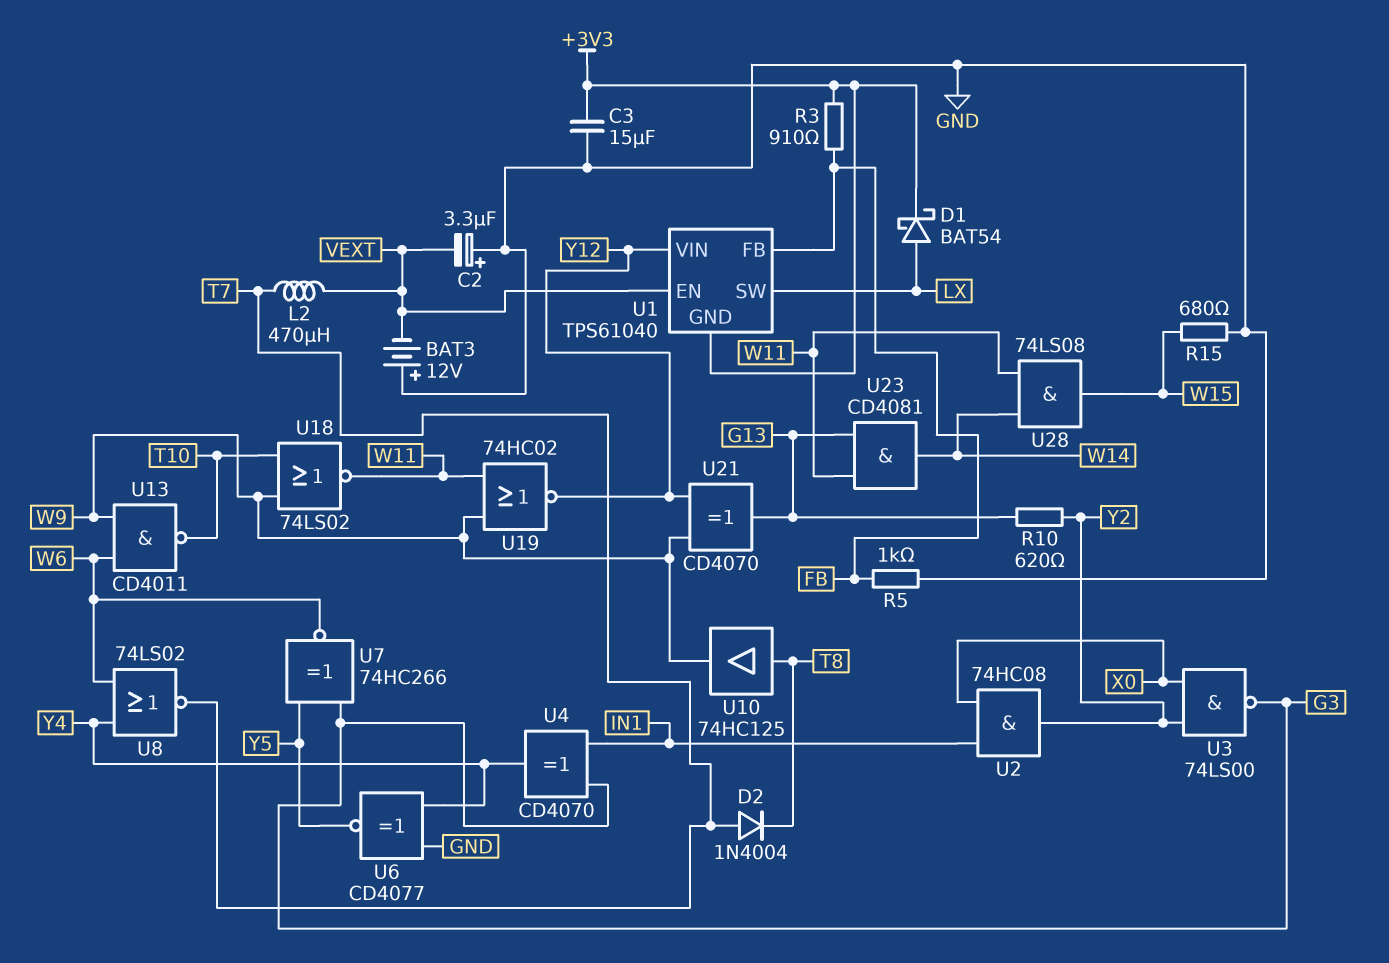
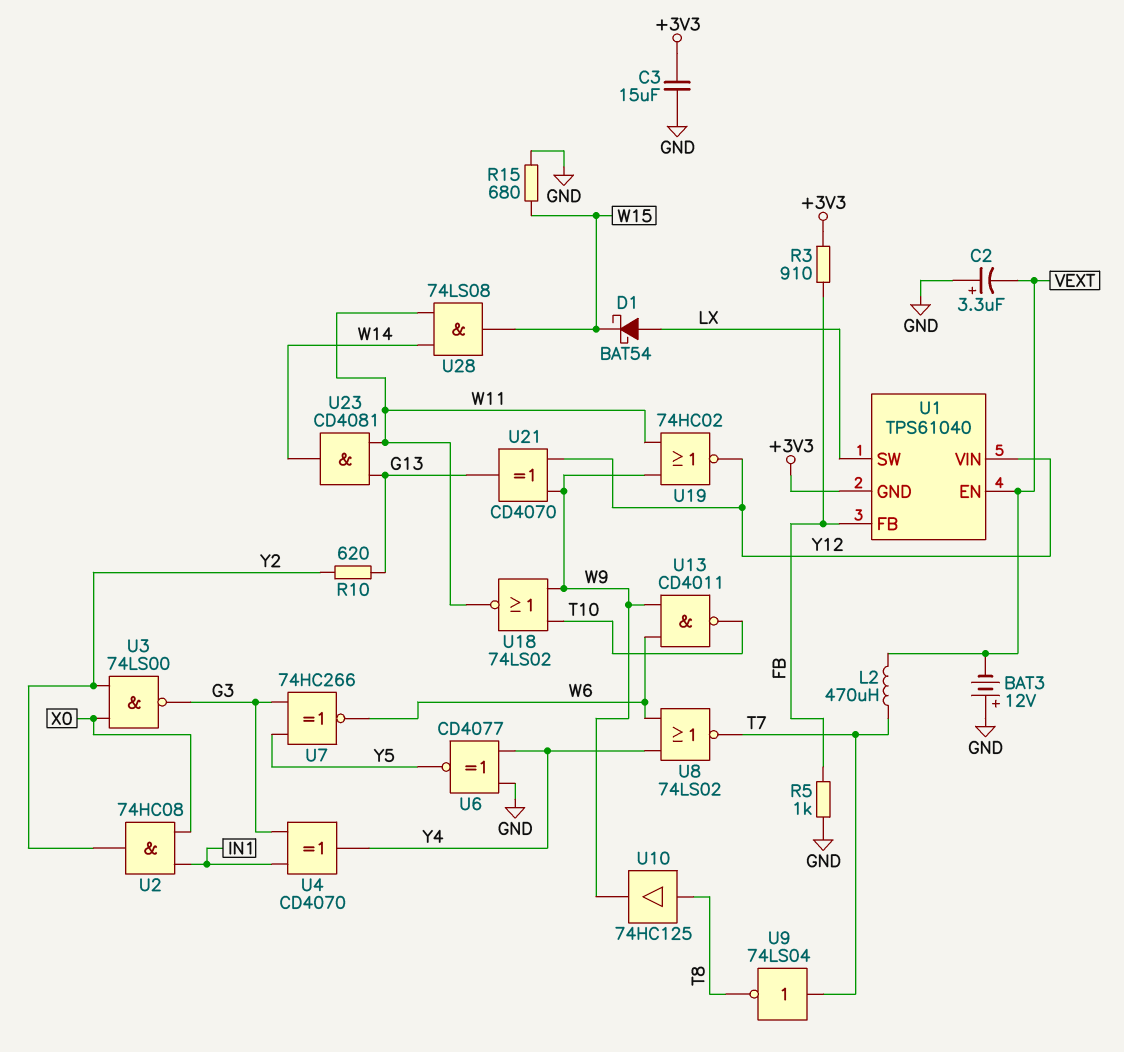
D1: schottky BAT54 (A LX, K +3V3) -> schottky BAT54 (A LX, K W15)
D2: diode 1N4004 (A T7, K T8) -> none
U9: none -> NOT 74LS04 (in T7, out T8)

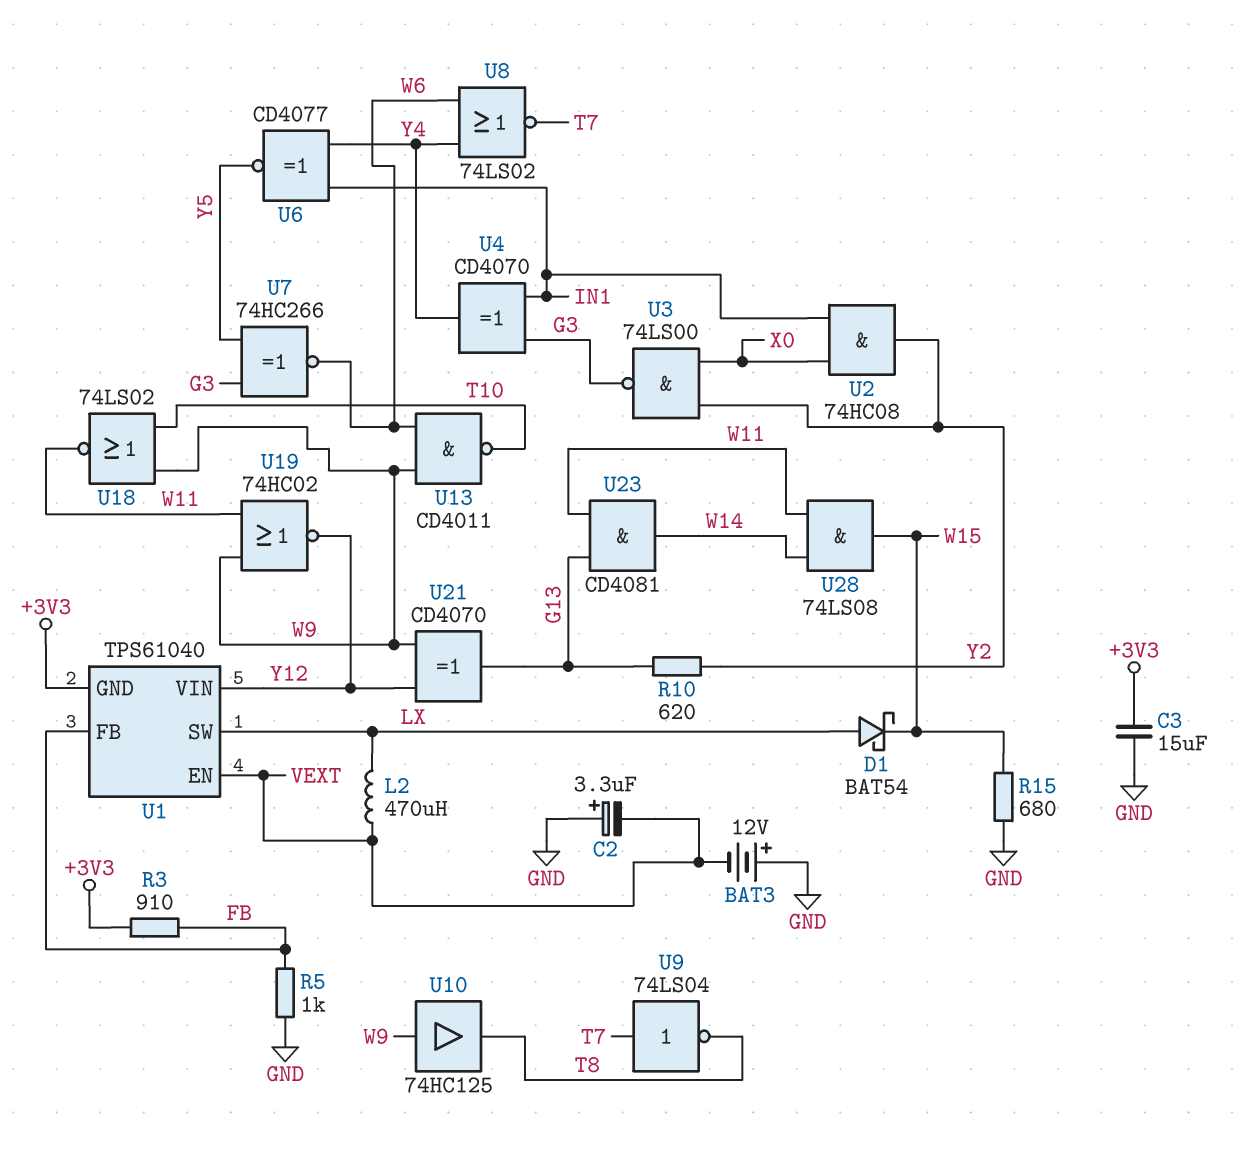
L2: 470uH (T7, VEXT) -> 470uH (LX, VEXT)
U6: XNOR CD4077 (in GND, in Y4, out Y5) -> XNOR CD4077 (in IN1, in Y4, out Y5)
U10: buffer 74HC125 (in T8, out W9) -> buffer 74HC125 (in W9, out T8)

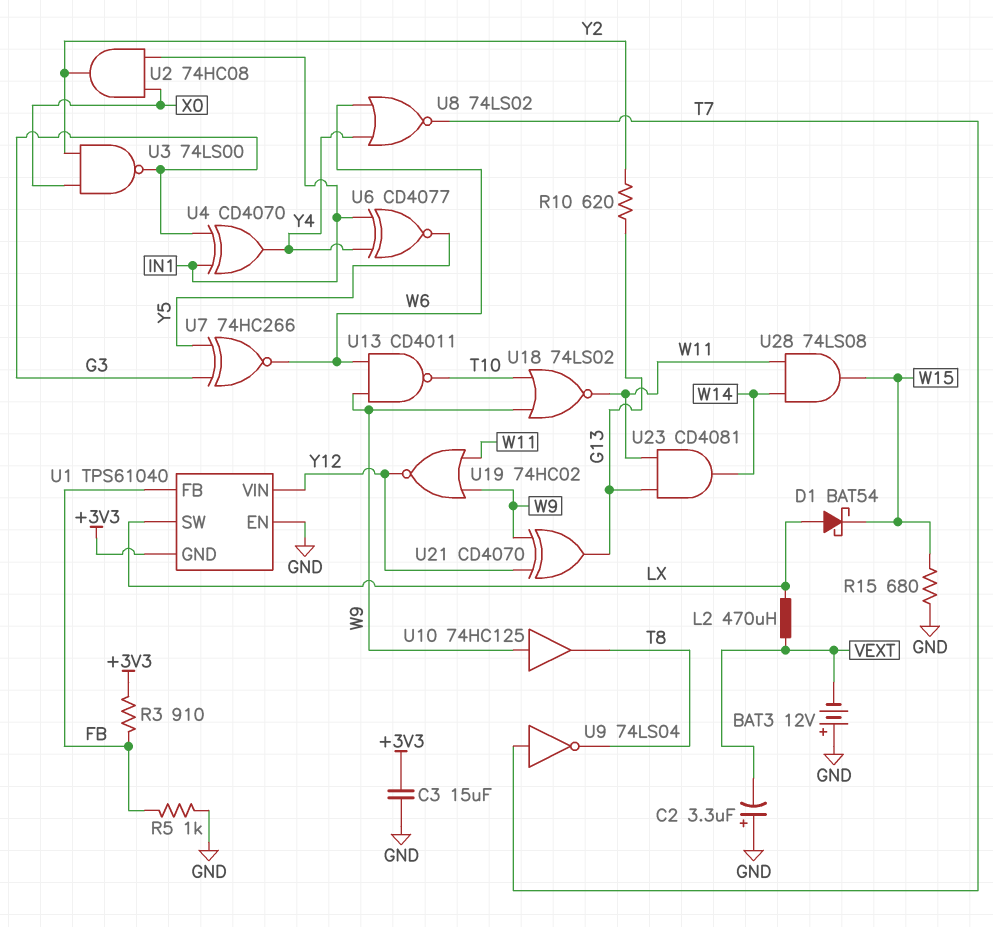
U1 pin EN: VEXT -> GND

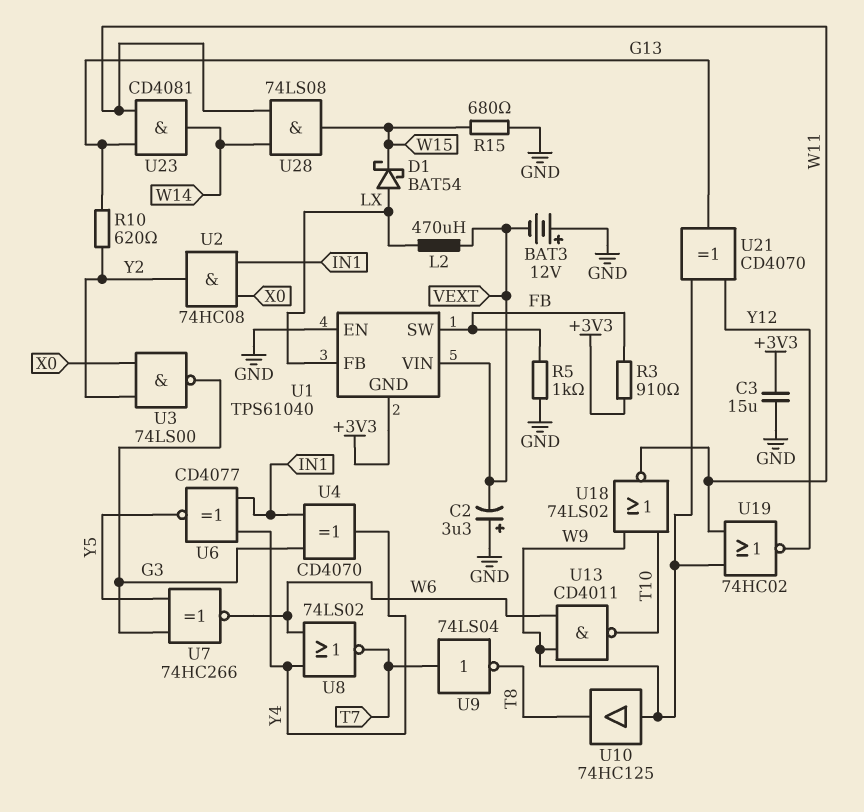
U1 pin FB: FB -> LX
U1 pin SW: LX -> FB
U1 pin VIN: Y12 -> VEXT

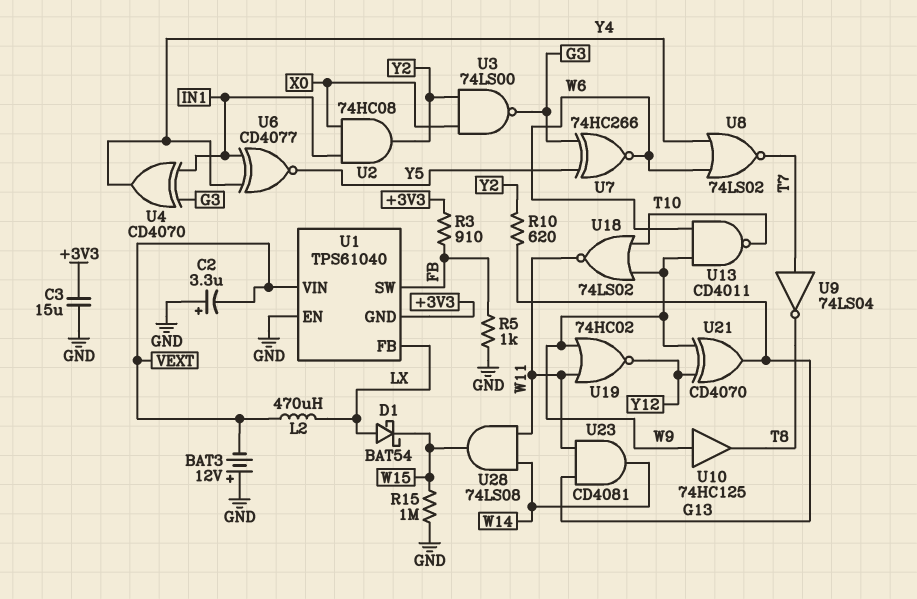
R15: 680 (GND, W15) -> 1M (GND, W15)

